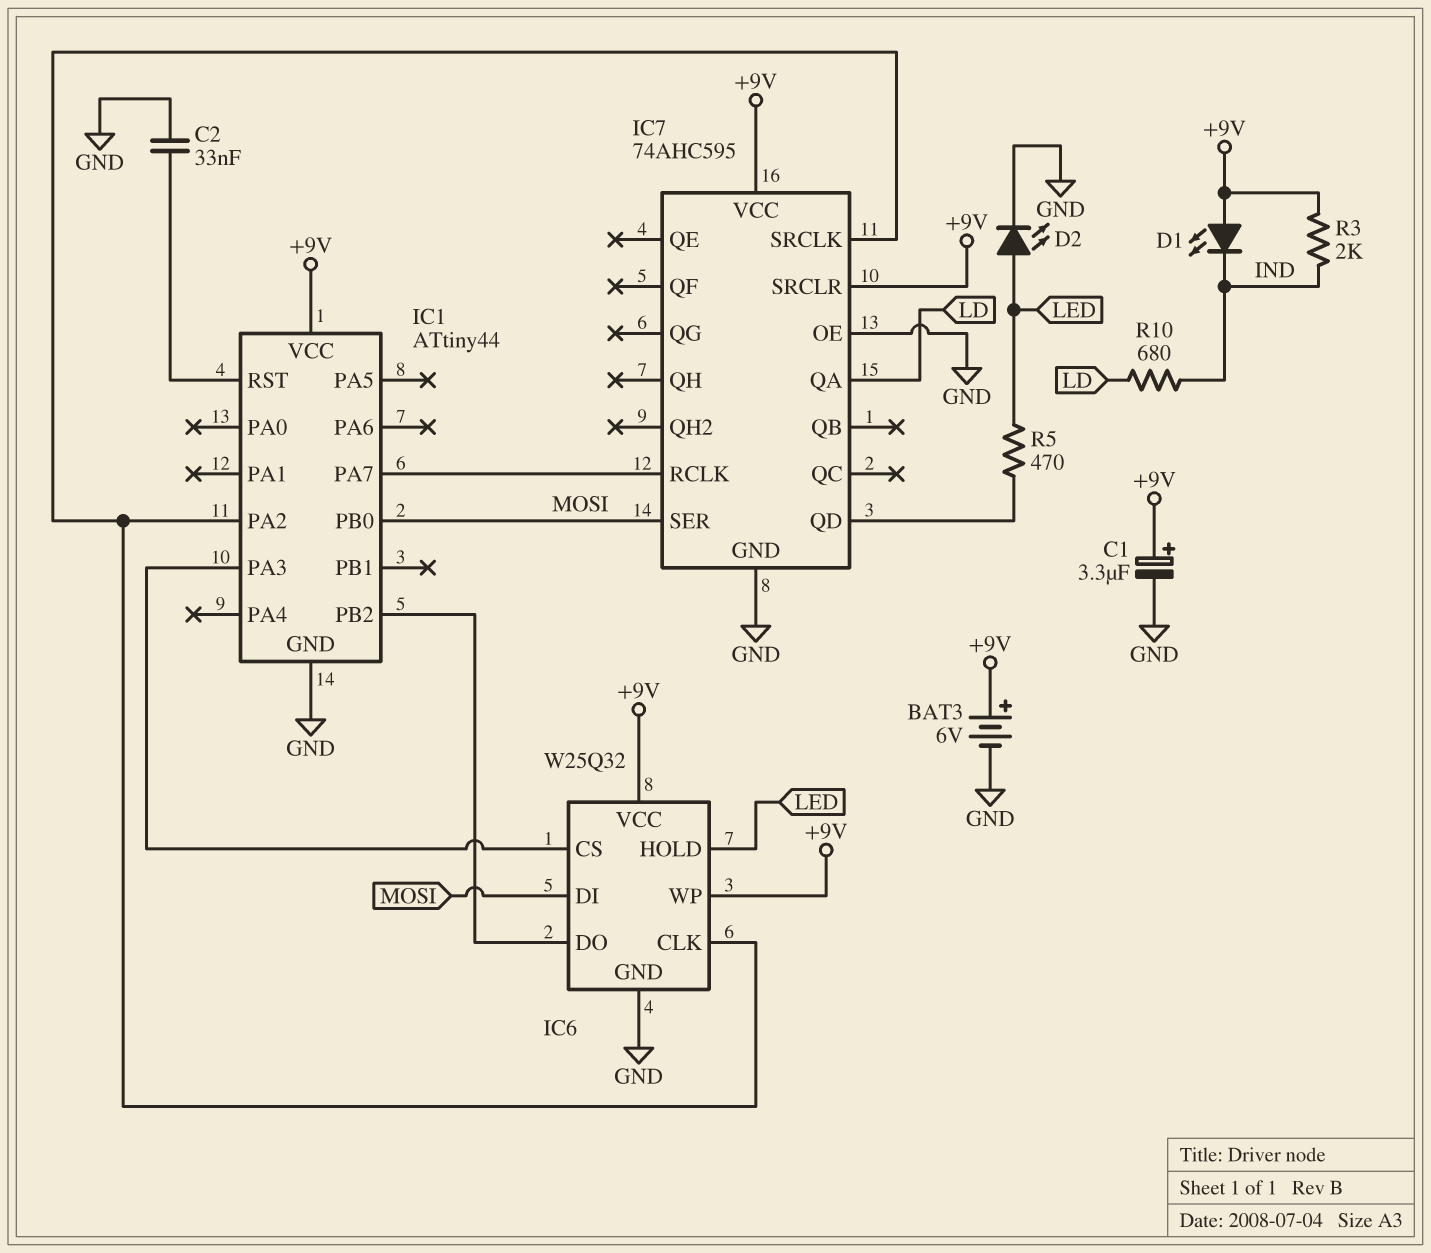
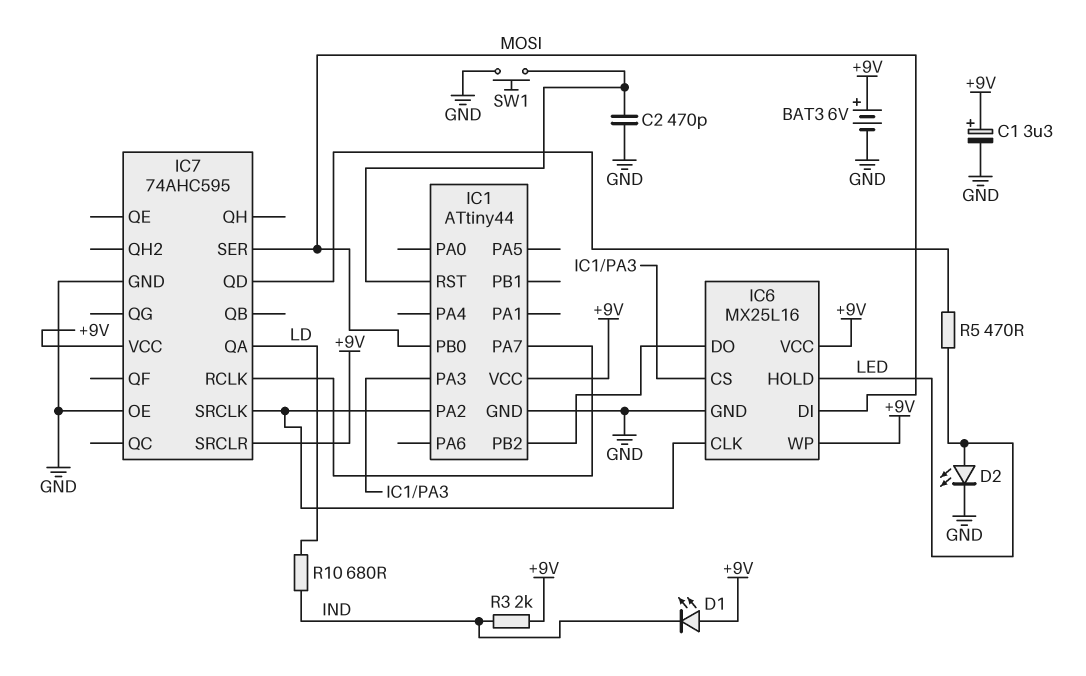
C2: 33nF (GND, IC1/RST) -> 470pF (GND, IC1/RST)
IC6: W25Q32 -> MX25L16
SW1: none -> button (GND, IC1/RST)

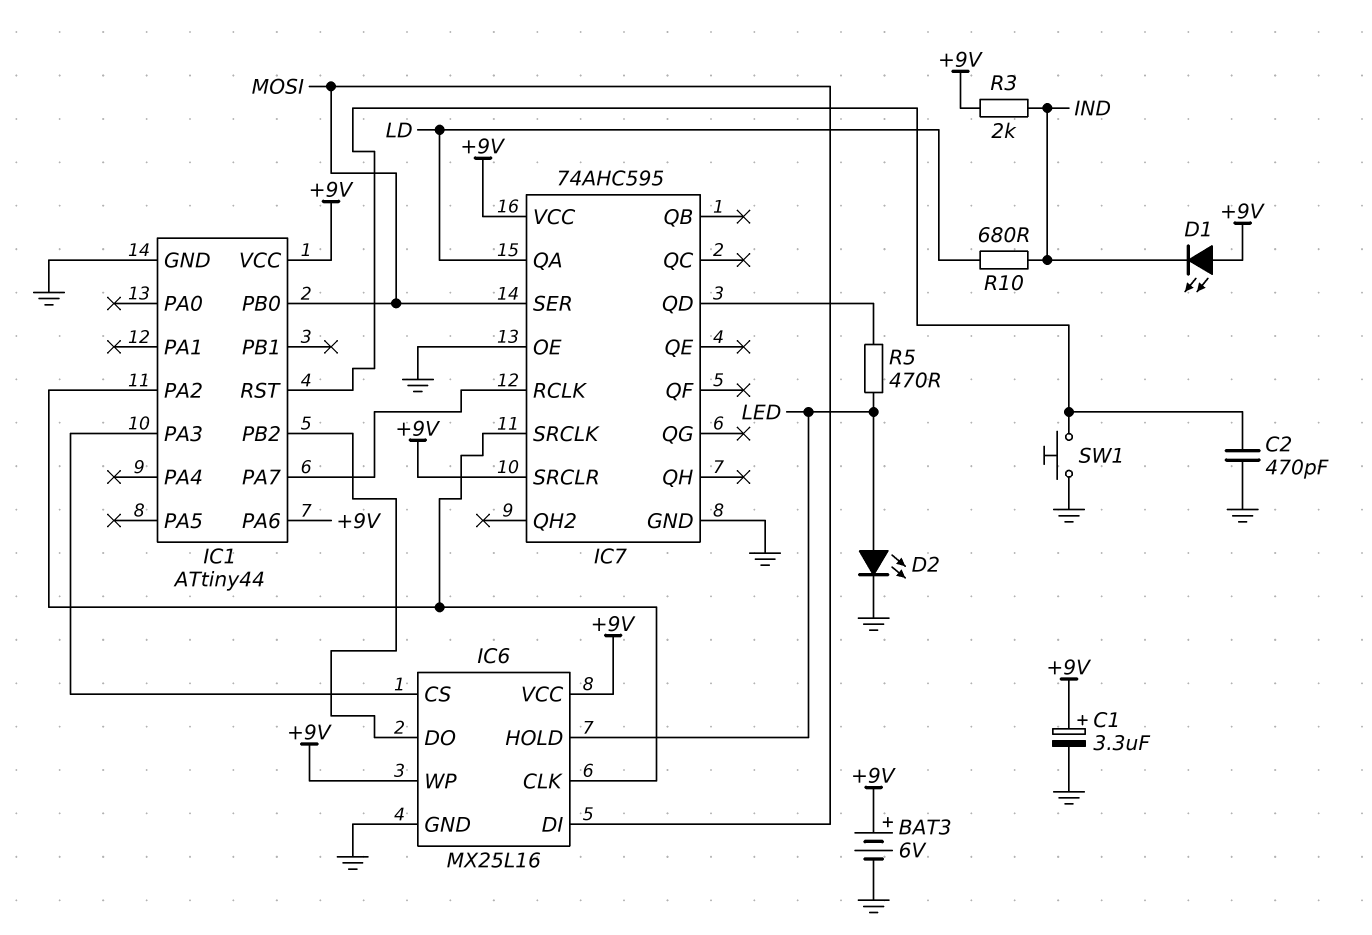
IC1 pin PA6: none -> +9V

